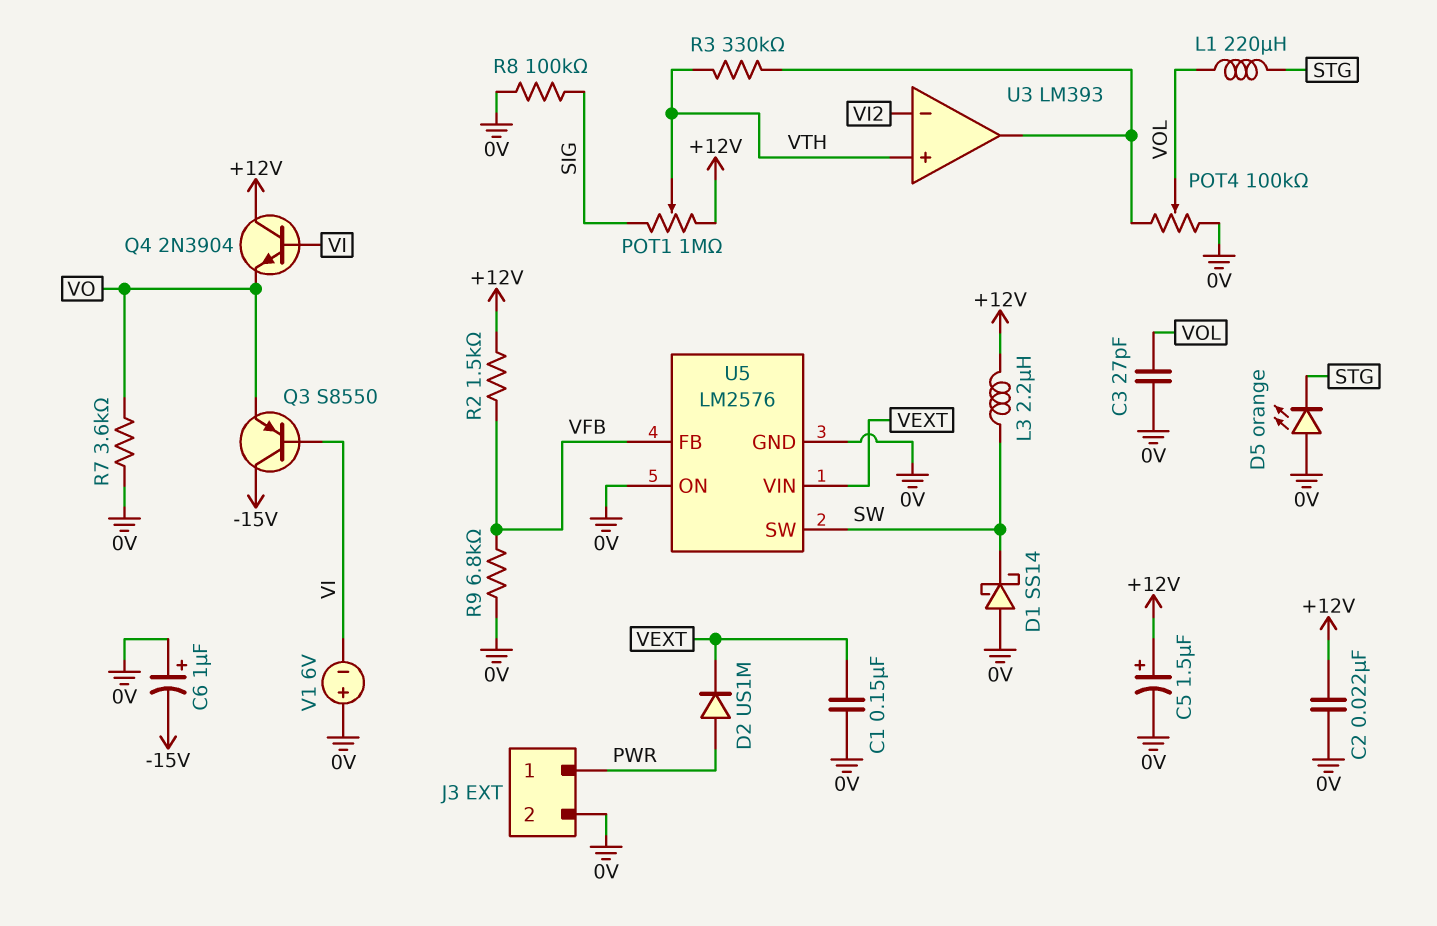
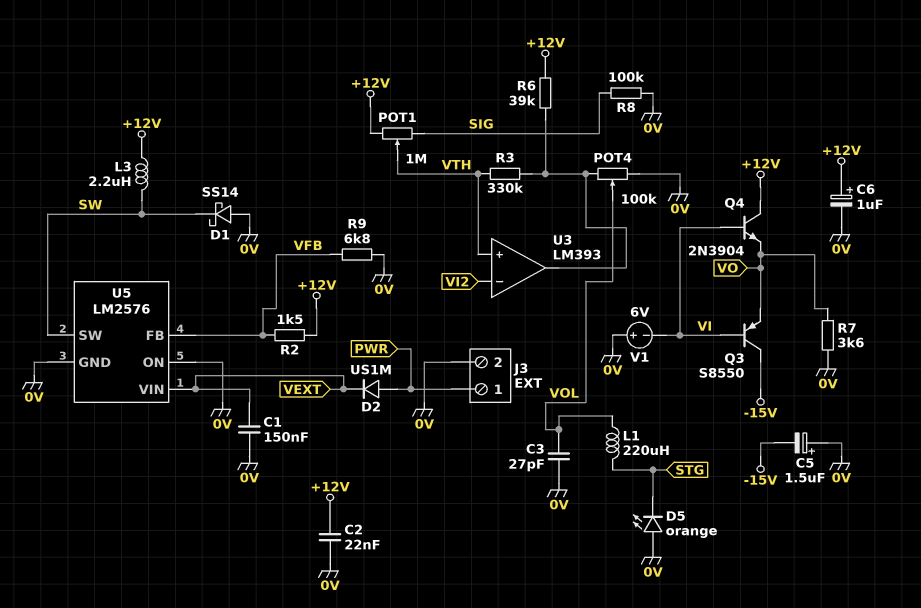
C5: 1.5uF (plus +12V, minus 0V) -> 1.5uF (plus 0V, minus -15V)
C6: 1uF (plus 0V, minus -15V) -> 1uF (plus +12V, minus 0V)
R6: none -> 39k (+12V, U3/out)

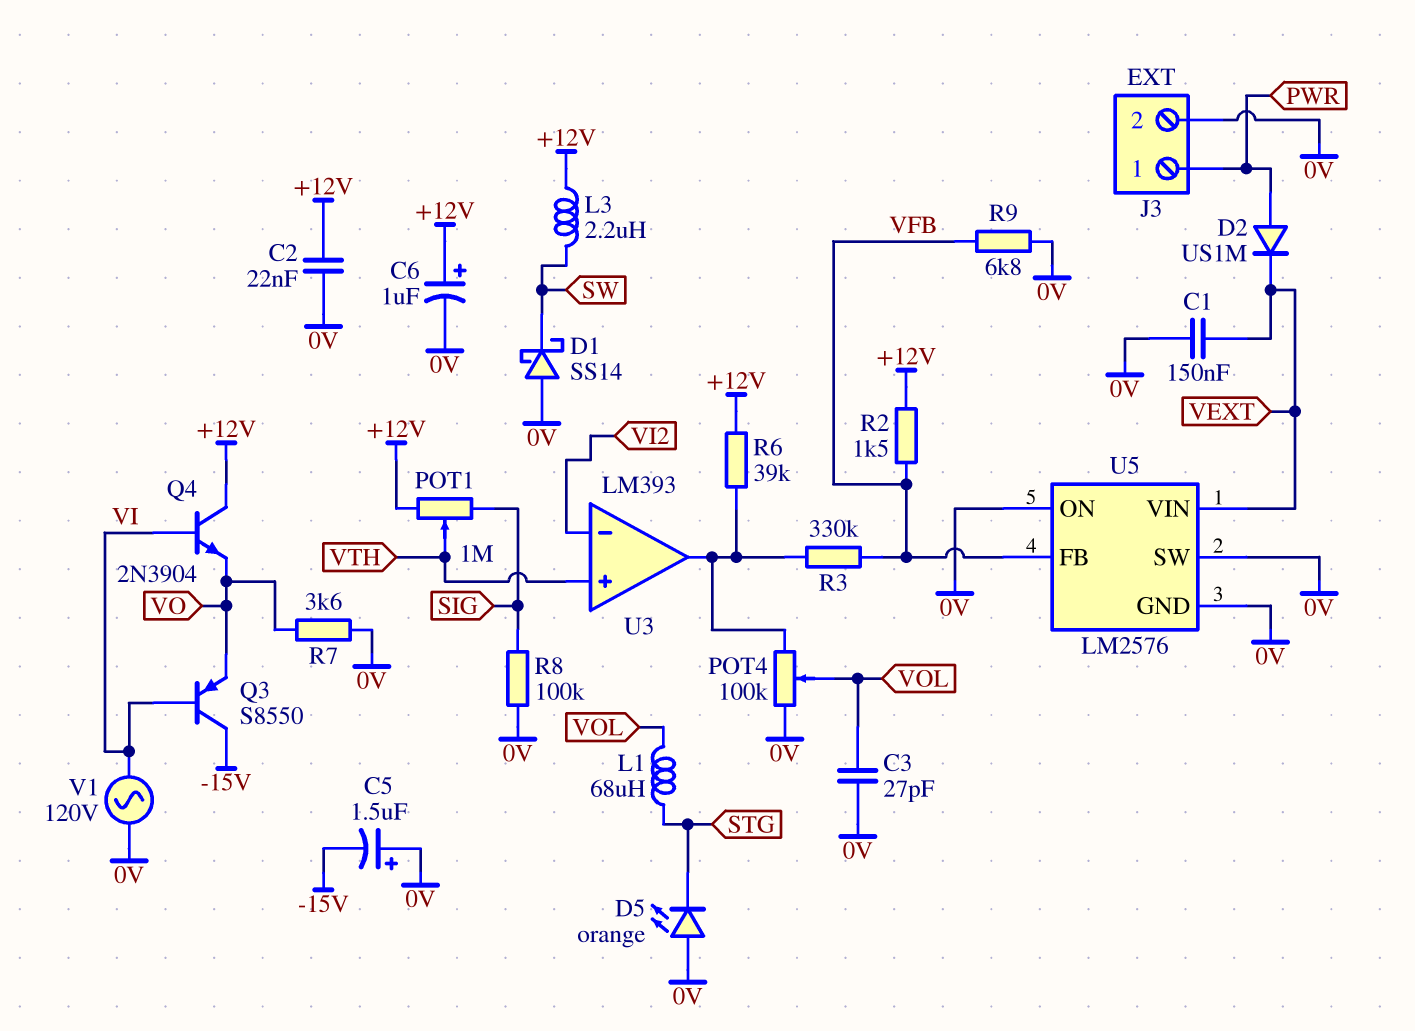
L1: 220uH (STG, VOL) -> 68uH (STG, VOL)
R3: 330k (U3/out, VTH) -> 330k (U3/out, VFB)
U5 pin SW: SW -> 0V
V1: 6V (plus 0V, minus VI) -> AC 120V (0V, VI)

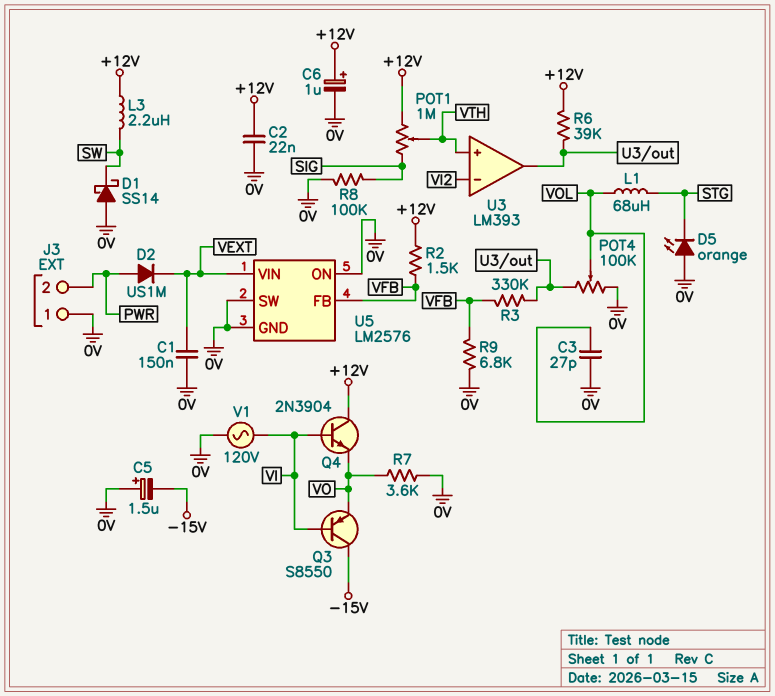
J3 pin 1: PWR -> 0V
J3 pin 2: 0V -> PWR

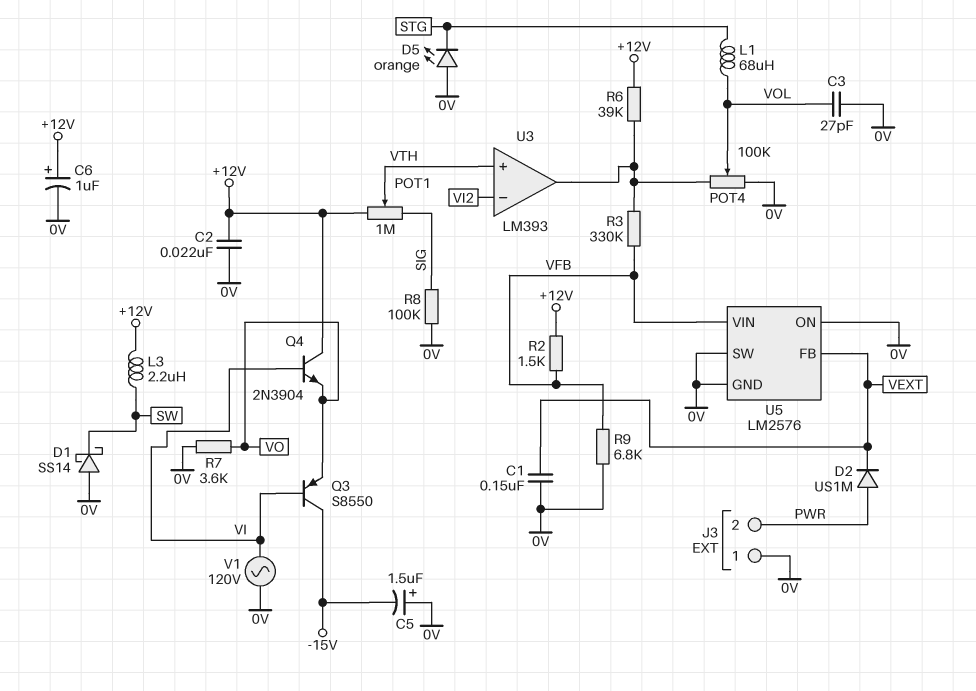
U5 pin FB: VFB -> VEXT
U5 pin VIN: VEXT -> VFB

